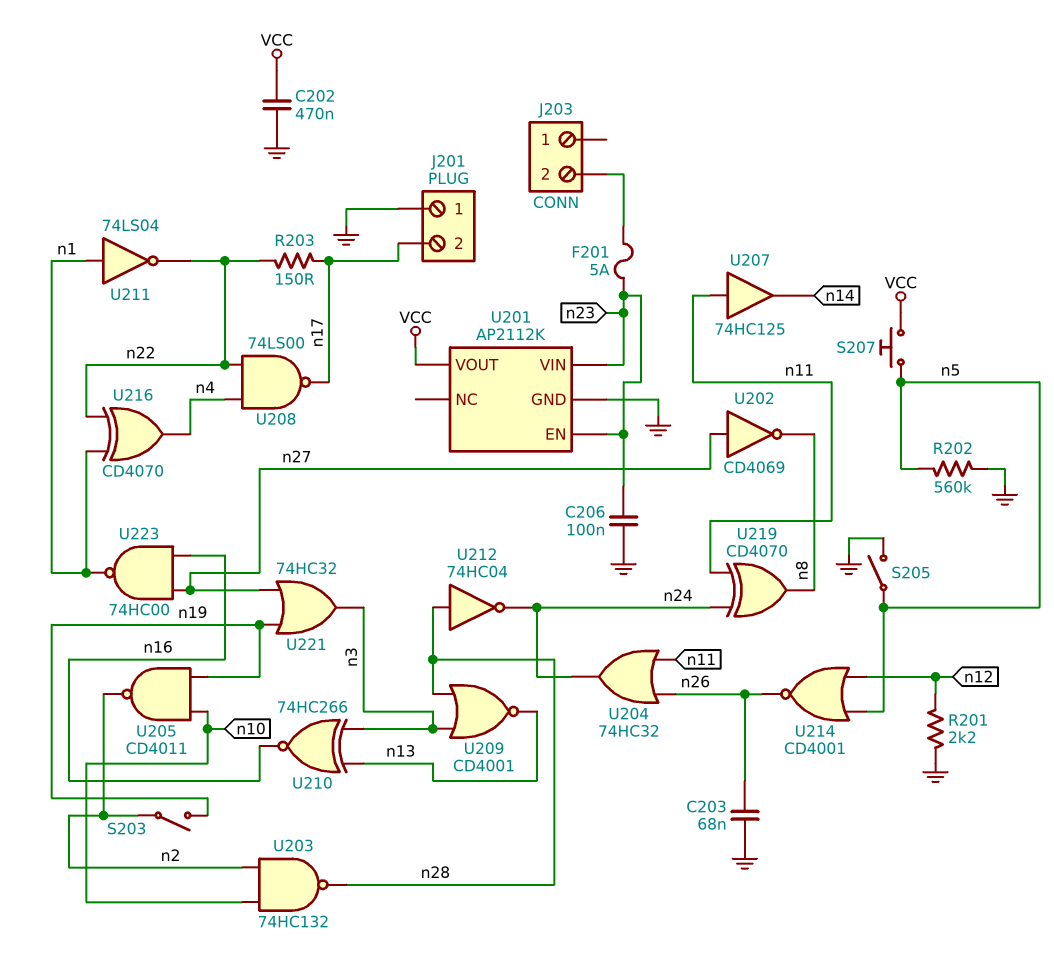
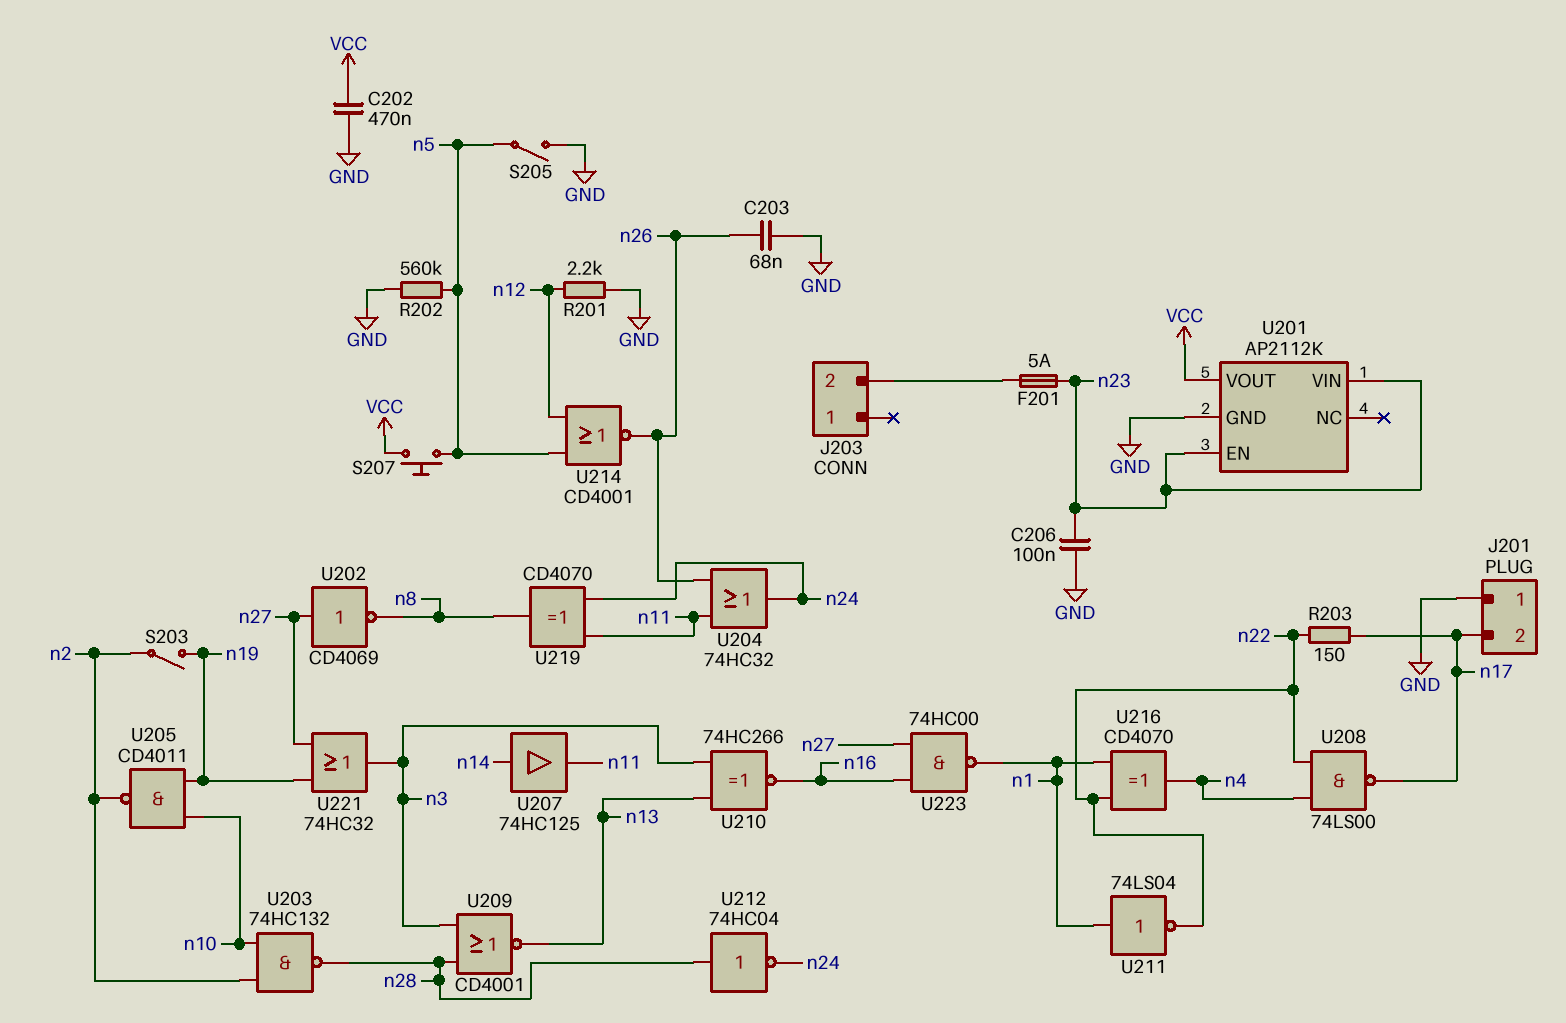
U207: buffer 74HC125 (in n11, out n14) -> buffer 74HC125 (in n14, out n11)

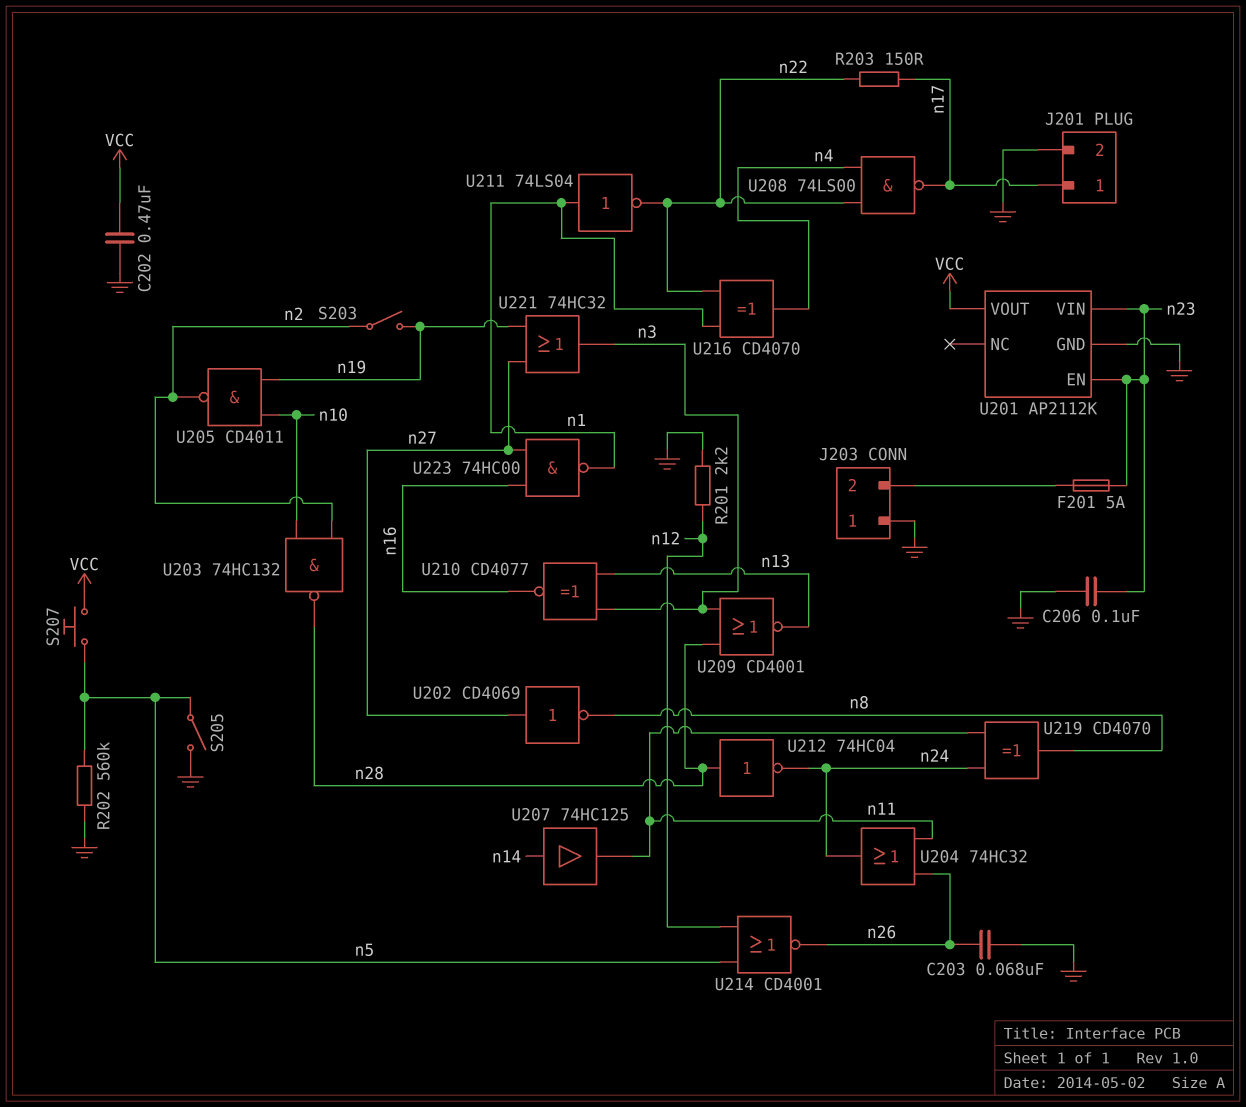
J201 pin 1: GND -> n17
J201 pin 2: n17 -> GND
J203 pin 1: none -> GND
U210: XNOR 74HC266 (in n3, in n13, out n16) -> XNOR CD4077 (in n3, in n13, out n16)

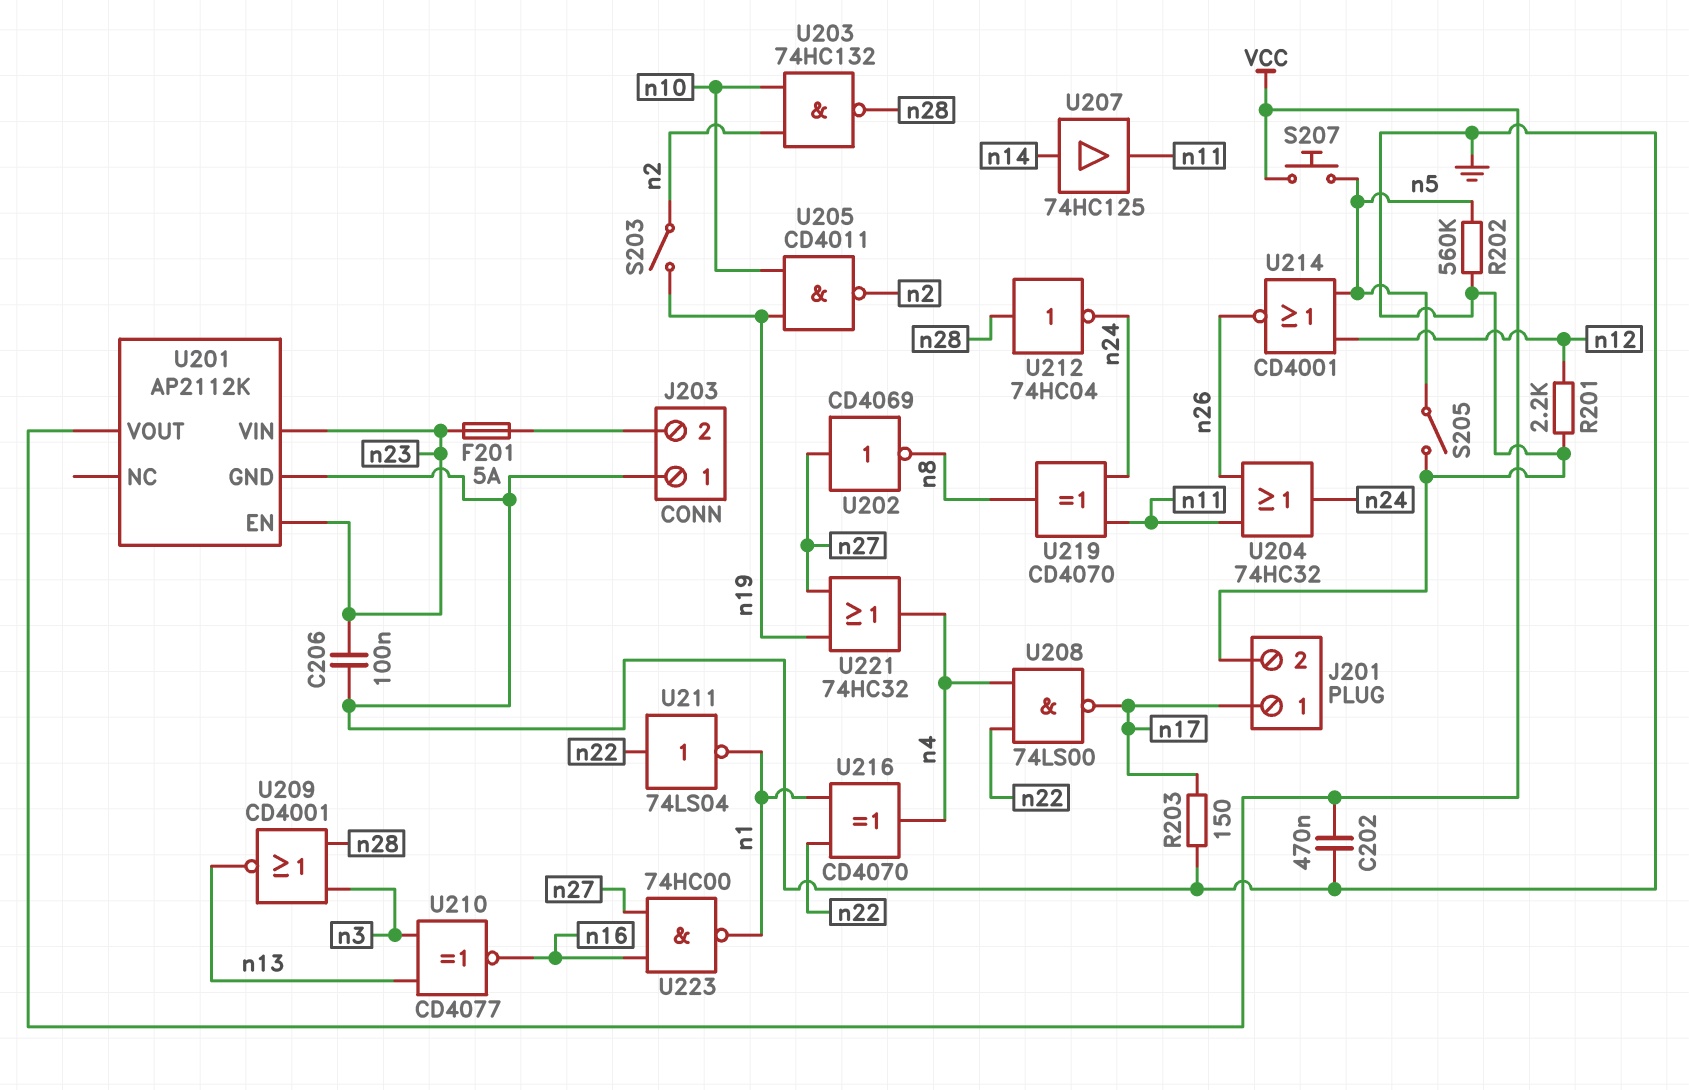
C203: 68nF (GND, n26) -> none
R203: 150 (n17, n22) -> 150 (GND, n17)
U211: NOT 74LS04 (in n1, out n22) -> NOT 74LS04 (in n22, out n1)
U221: OR 74HC32 (in n19, in n27, out n3) -> OR 74HC32 (in n19, in n27, out n4)

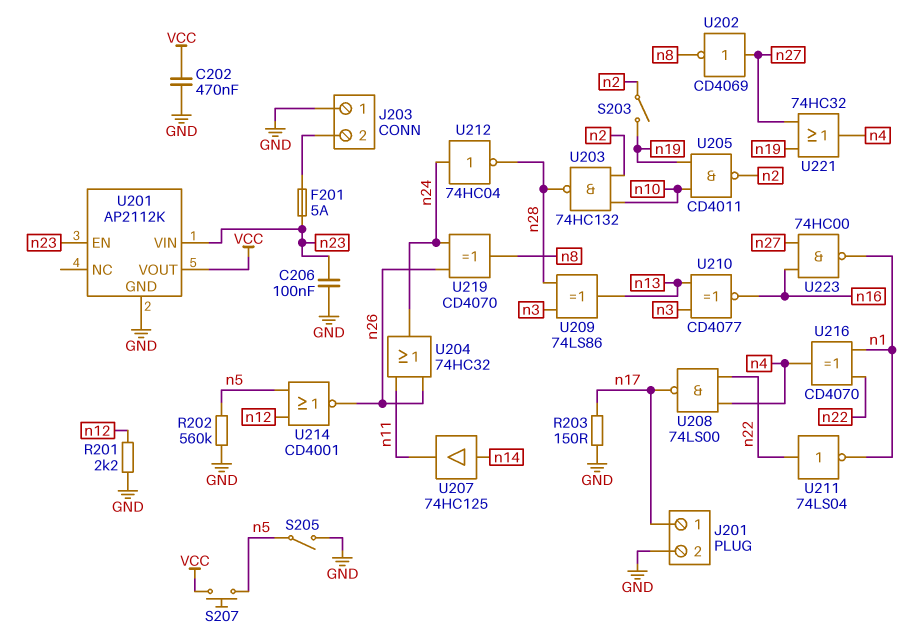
U209: NOR CD4001 (in n3, in n28, out n13) -> XOR 74LS86 (in n3, in n28, out n13)
U212: NOT 74HC04 (in n28, out n24) -> NOT 74HC04 (in n24, out n28)
U219: XOR CD4070 (in n11, in n24, out n8) -> XOR CD4070 (in n24, in n26, out n8)

